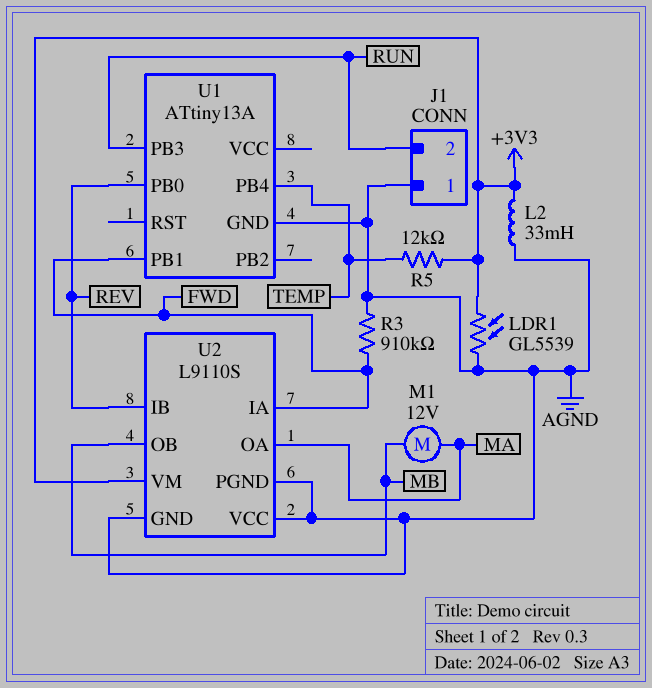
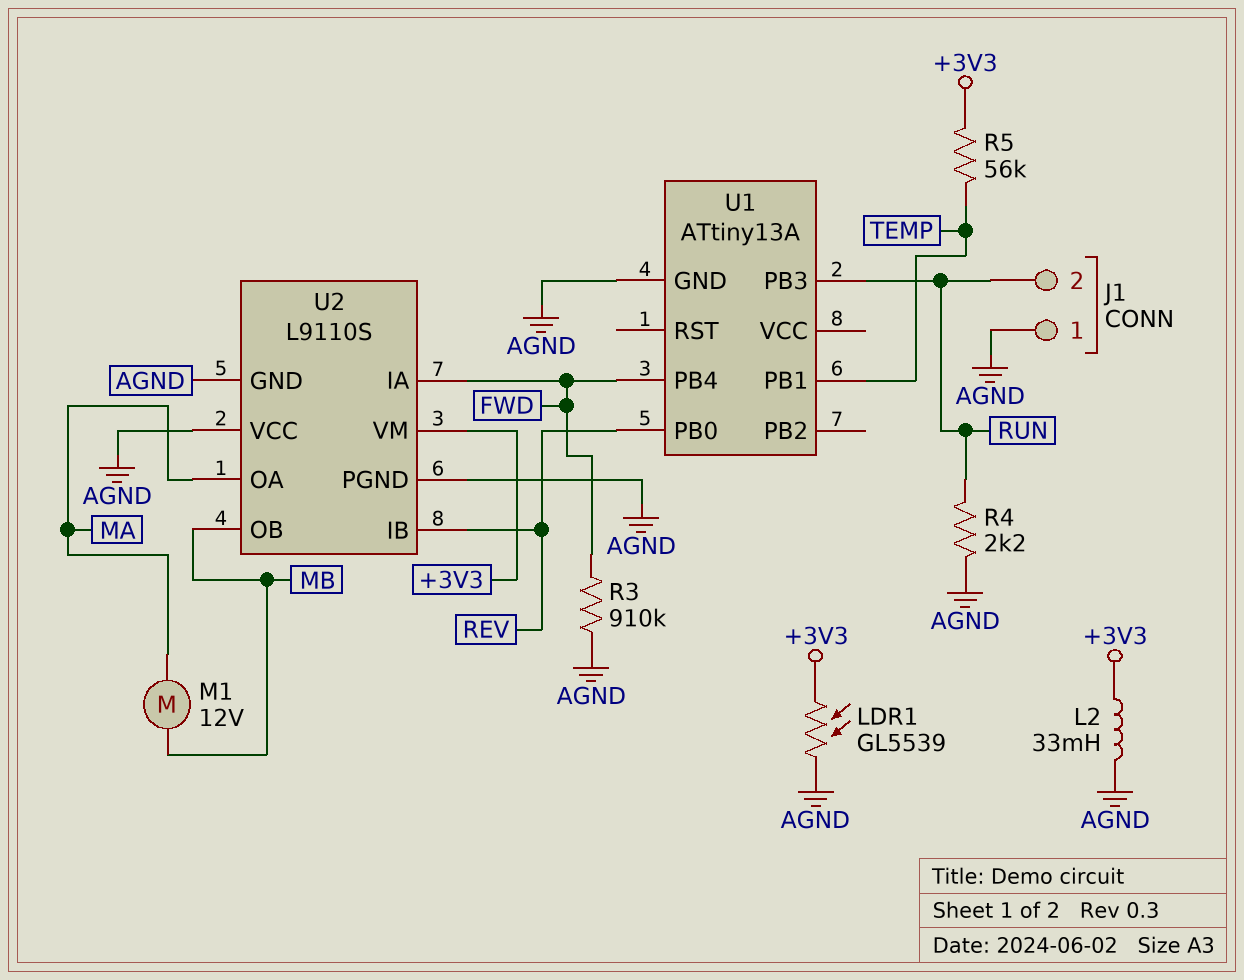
R4: none -> 2.2k (AGND, RUN)
R5: 12k (+3V3, TEMP) -> 56k (+3V3, TEMP)
U1 pin PB1: FWD -> TEMP
U1 pin PB4: TEMP -> FWD

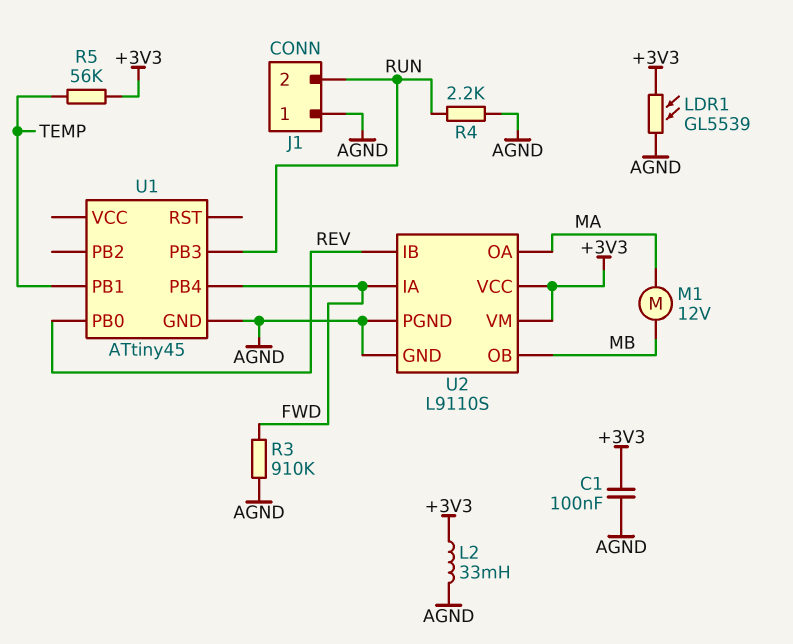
C1: none -> 100nF (+3V3, AGND)
U1: ATtiny13A -> ATtiny45
U2 pin VCC: AGND -> +3V3

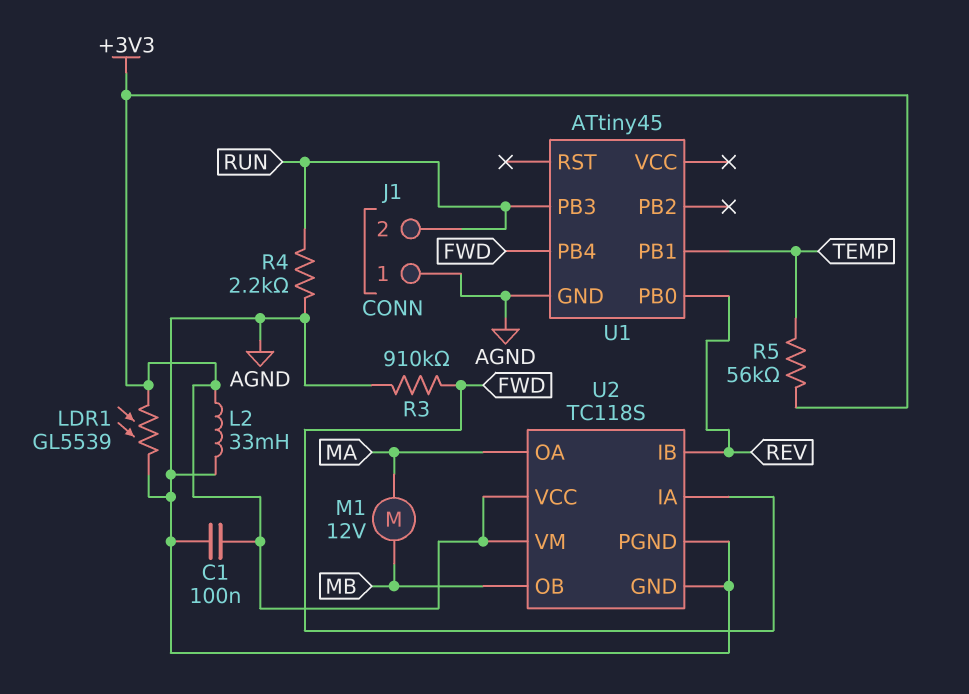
U2: L9110S -> TC118S

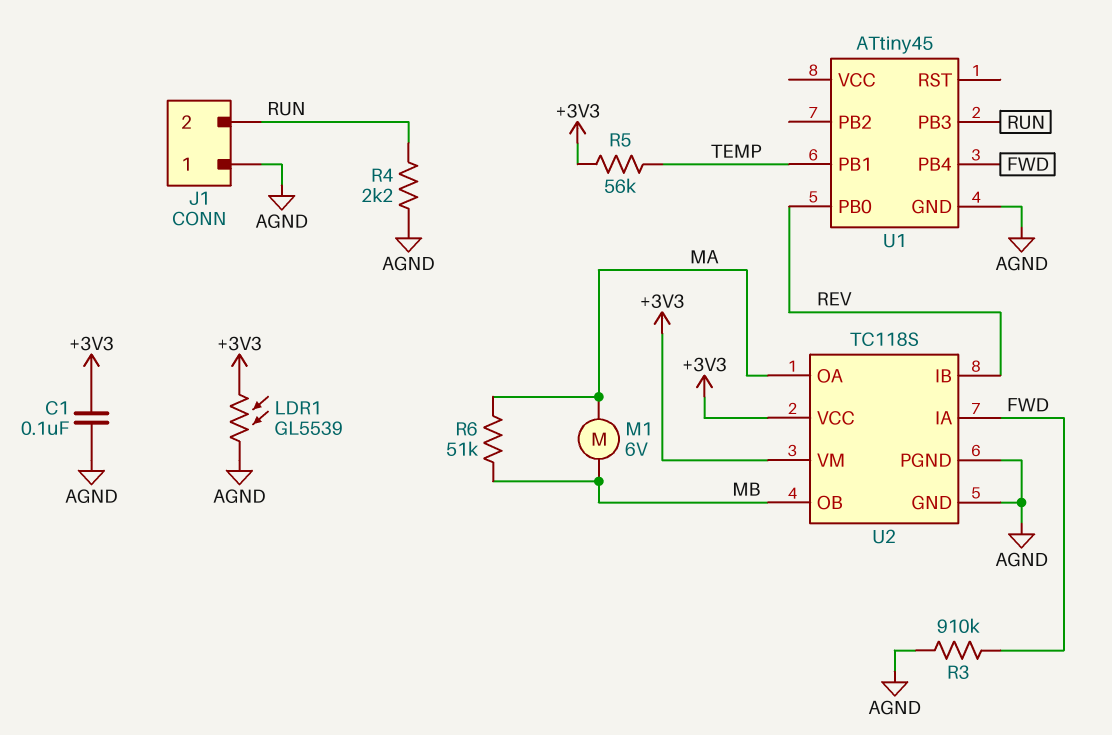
L2: 33mH (+3V3, AGND) -> none
M1: motor 12V (MA, MB) -> motor 6V (MA, MB)
R6: none -> 51k (MA, MB)

